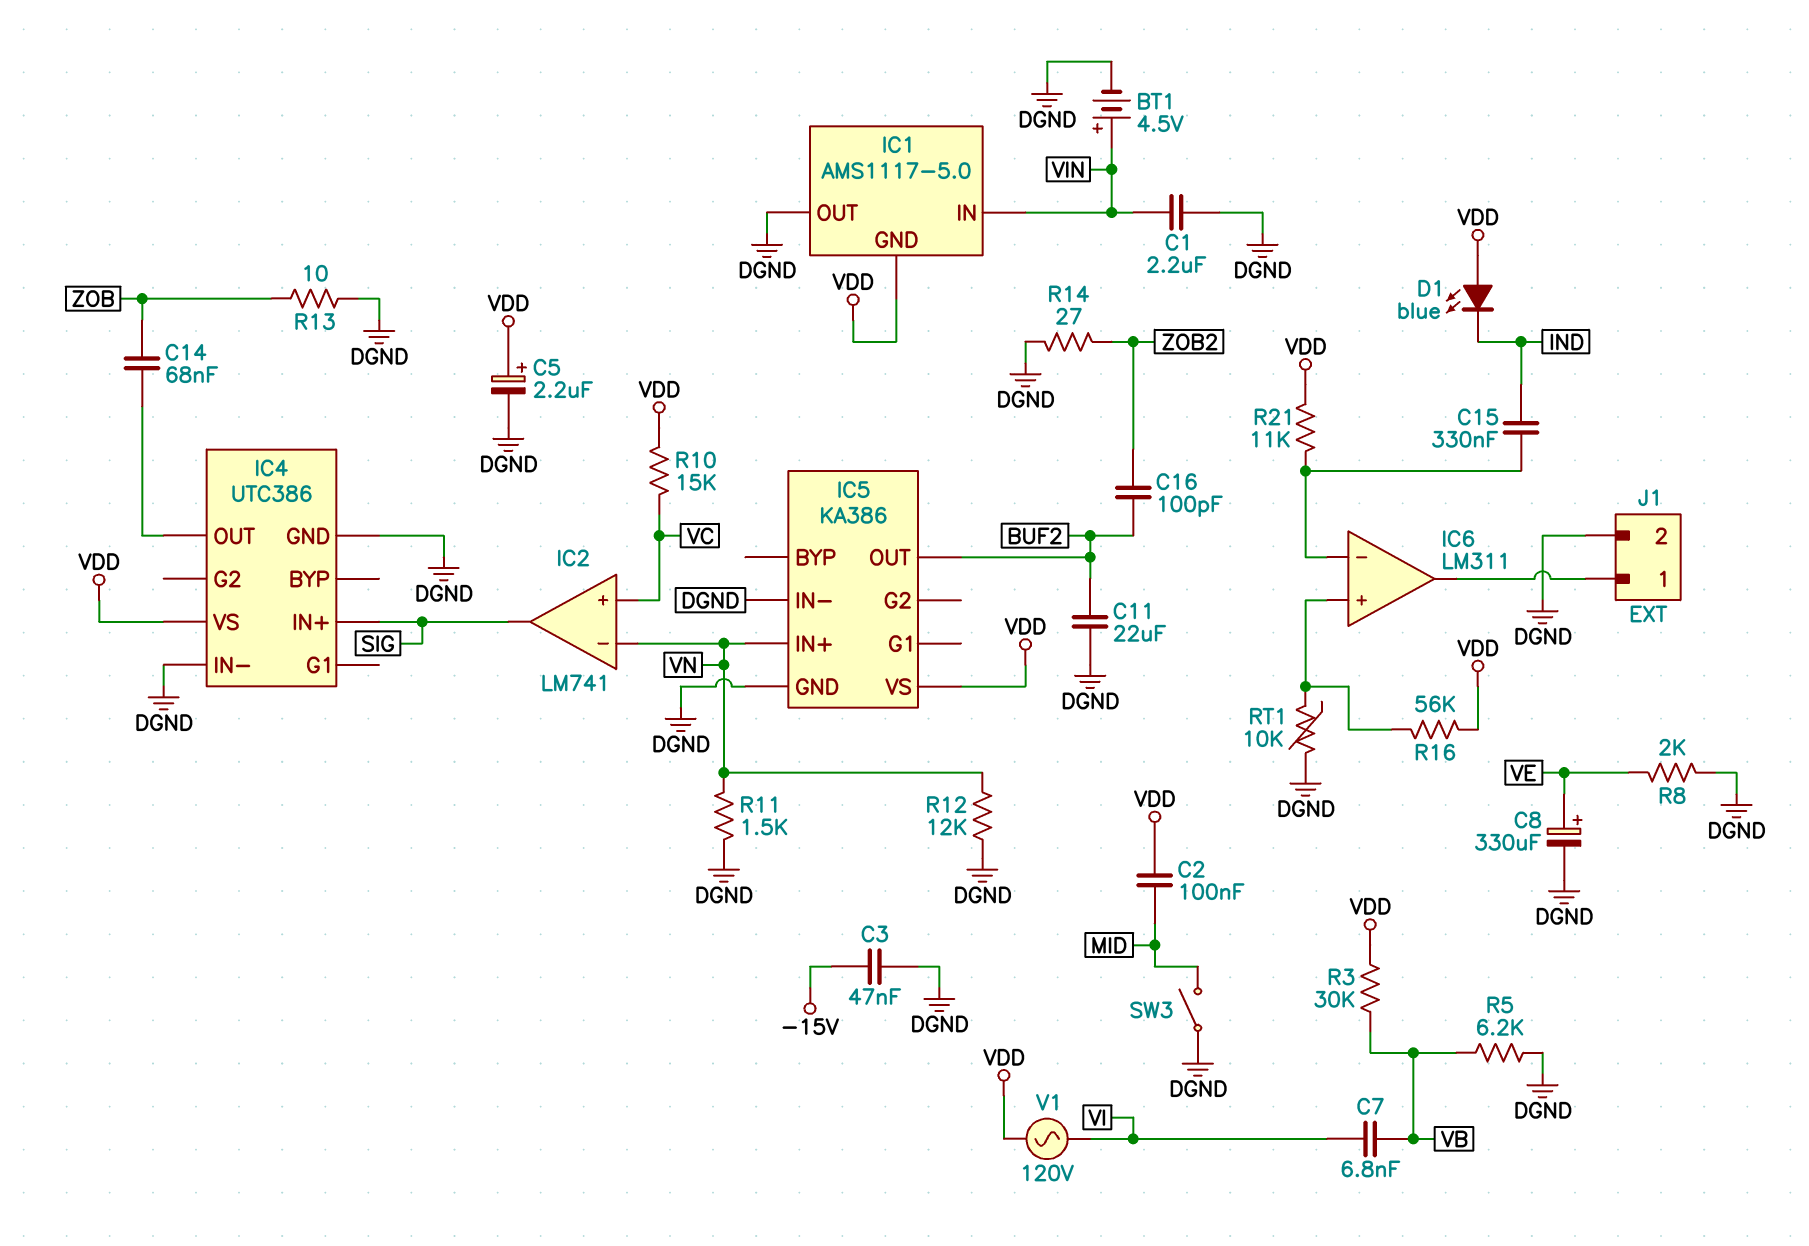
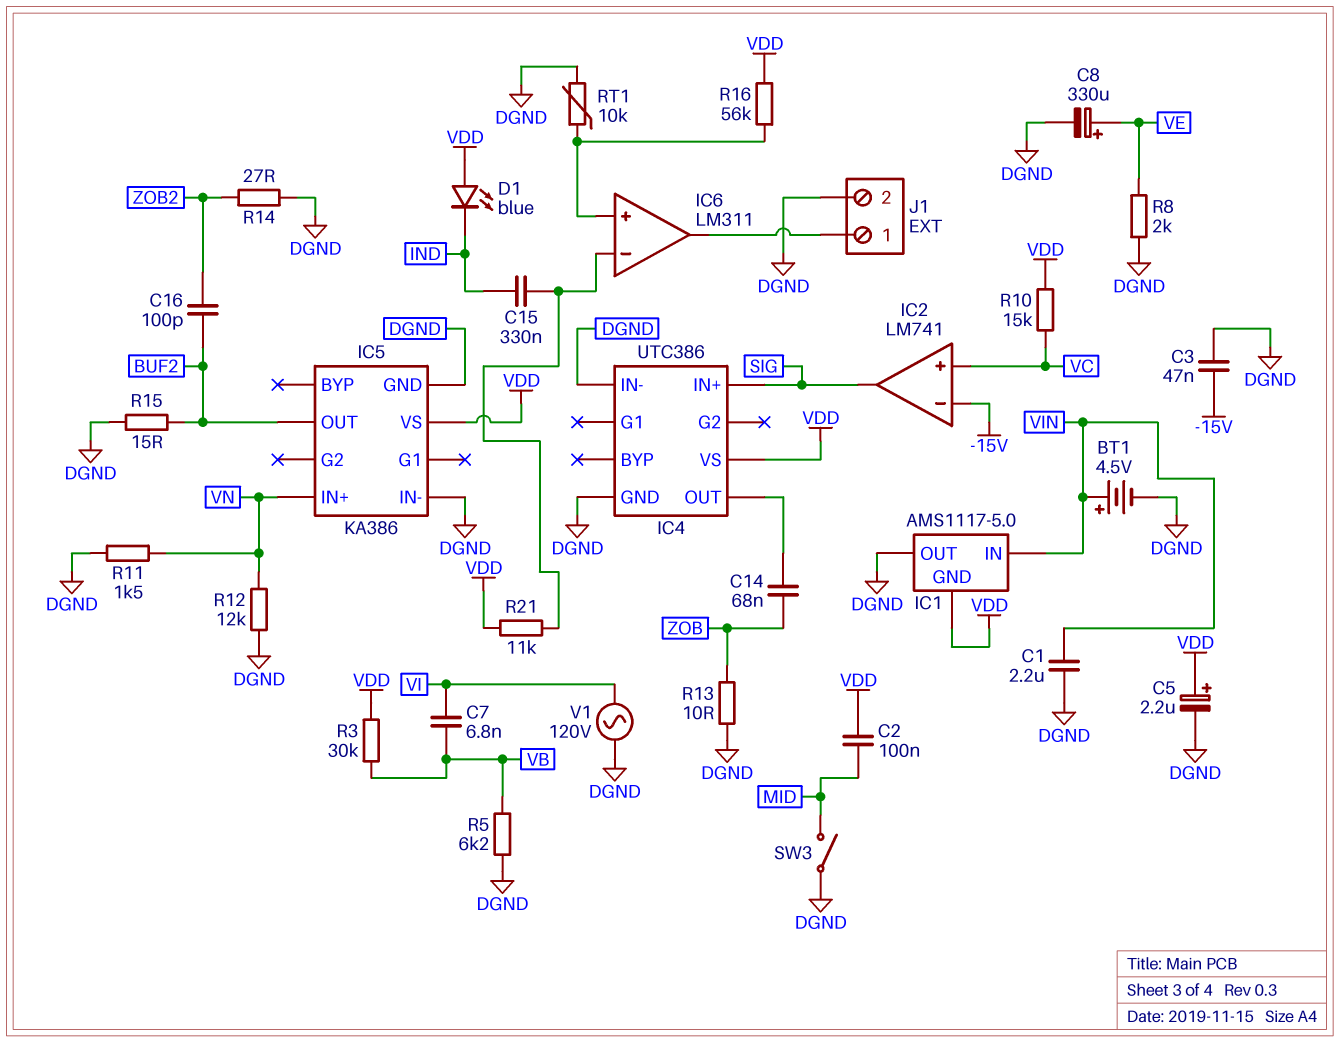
C11: 22uF (BUF2, DGND) -> none
IC2 pin in-: VN -> -15V
R15: none -> 15 (BUF2, DGND)
V1: AC 120V (VDD, VI) -> AC 120V (DGND, VI)

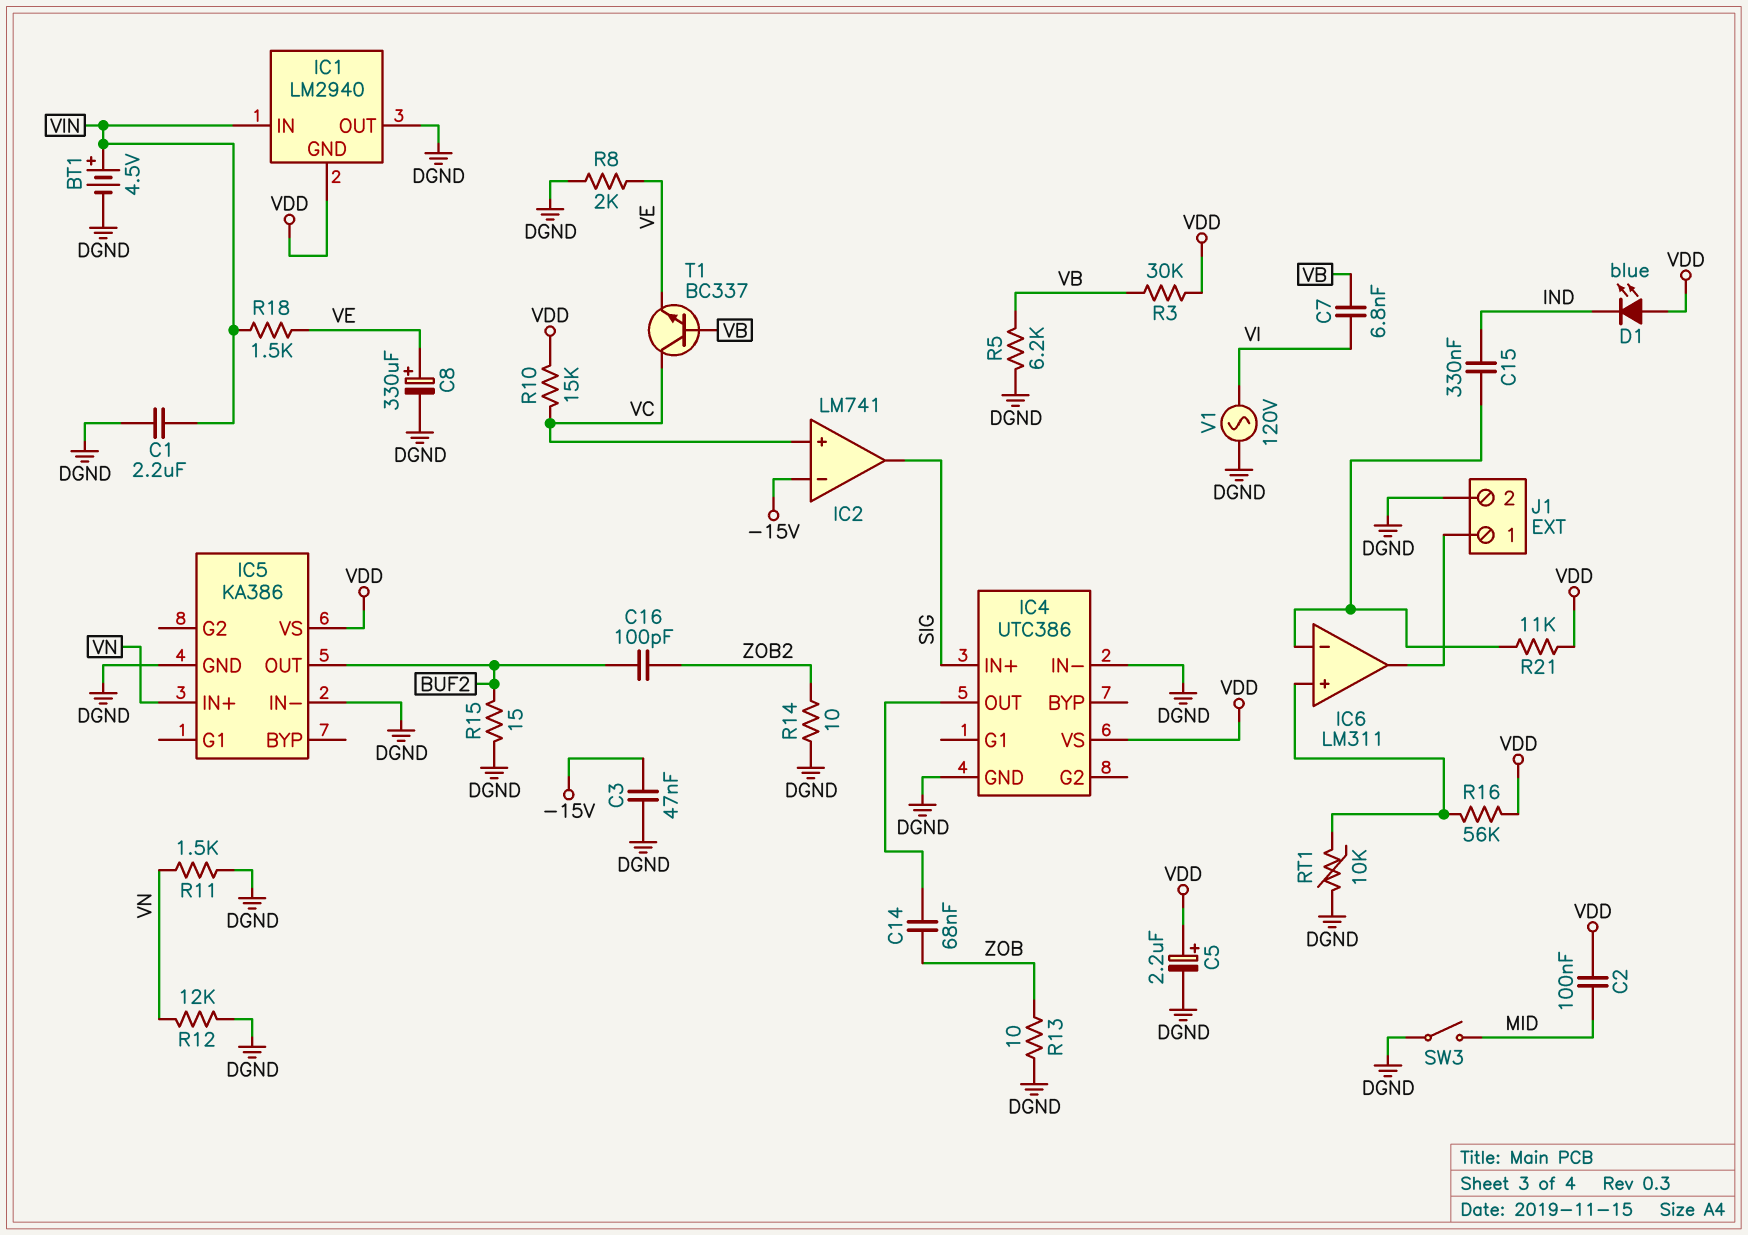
IC1: AMS1117-5.0 -> LM2940
R14: 27 (DGND, ZOB2) -> 10 (DGND, ZOB2)
R18: none -> 1.5k (VE, VIN)
T1: none -> NPN BC337 (B VB, C VC, E VE)

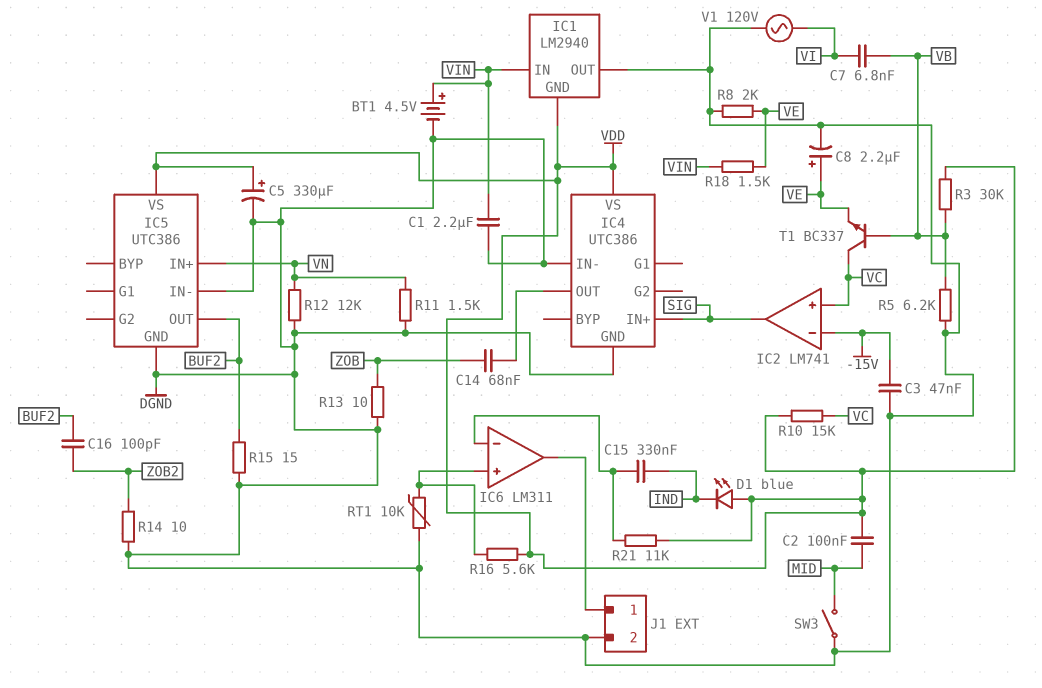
C5: 2.2uF (plus VDD, minus DGND) -> 330uF (plus VDD, minus DGND)
C8: 330uF (plus VE, minus DGND) -> 2.2uF (plus VE, minus DGND)
IC5: KA386 -> UTC386
R16: 56k (IC6/in+, VDD) -> 5.6k (IC6/in+, VDD)

